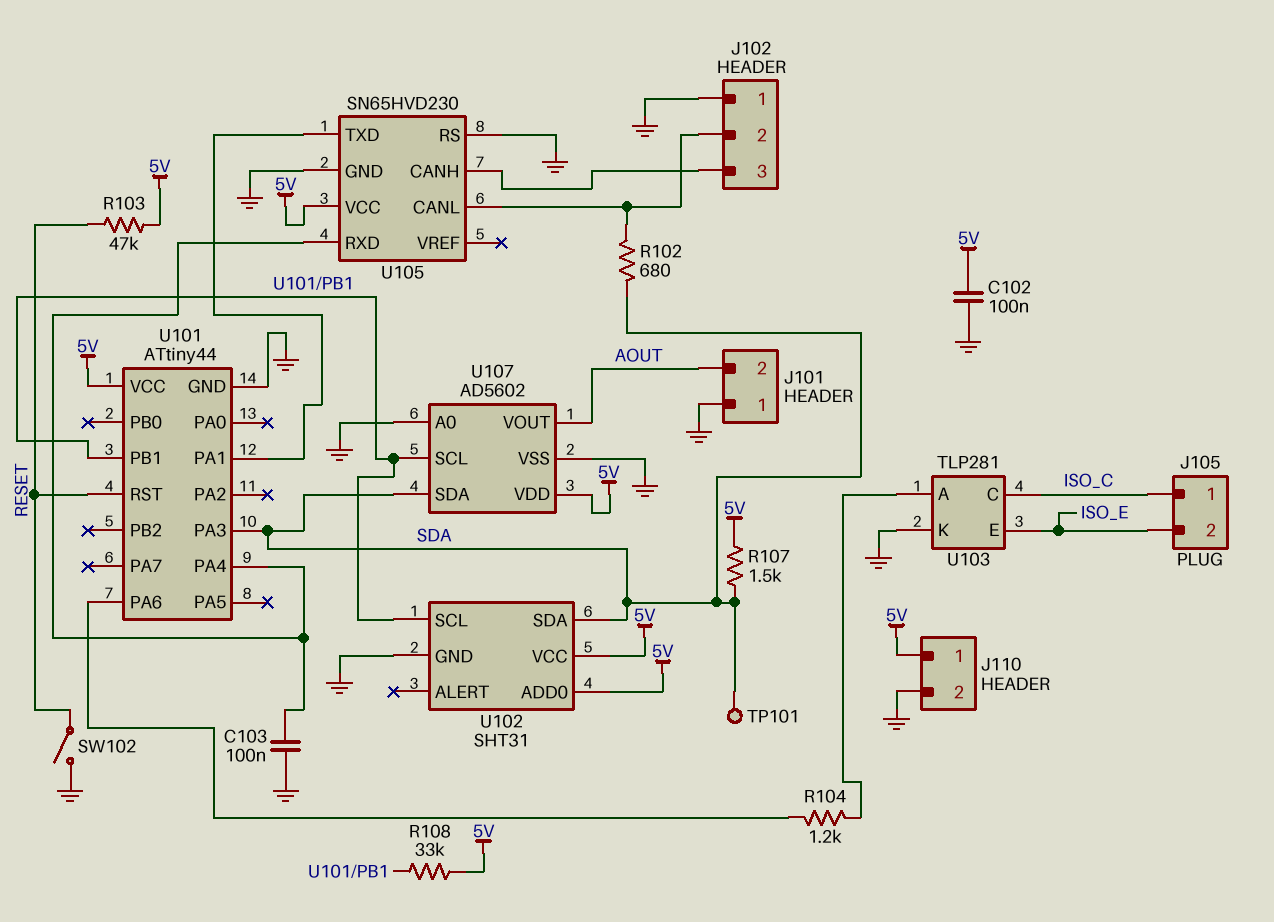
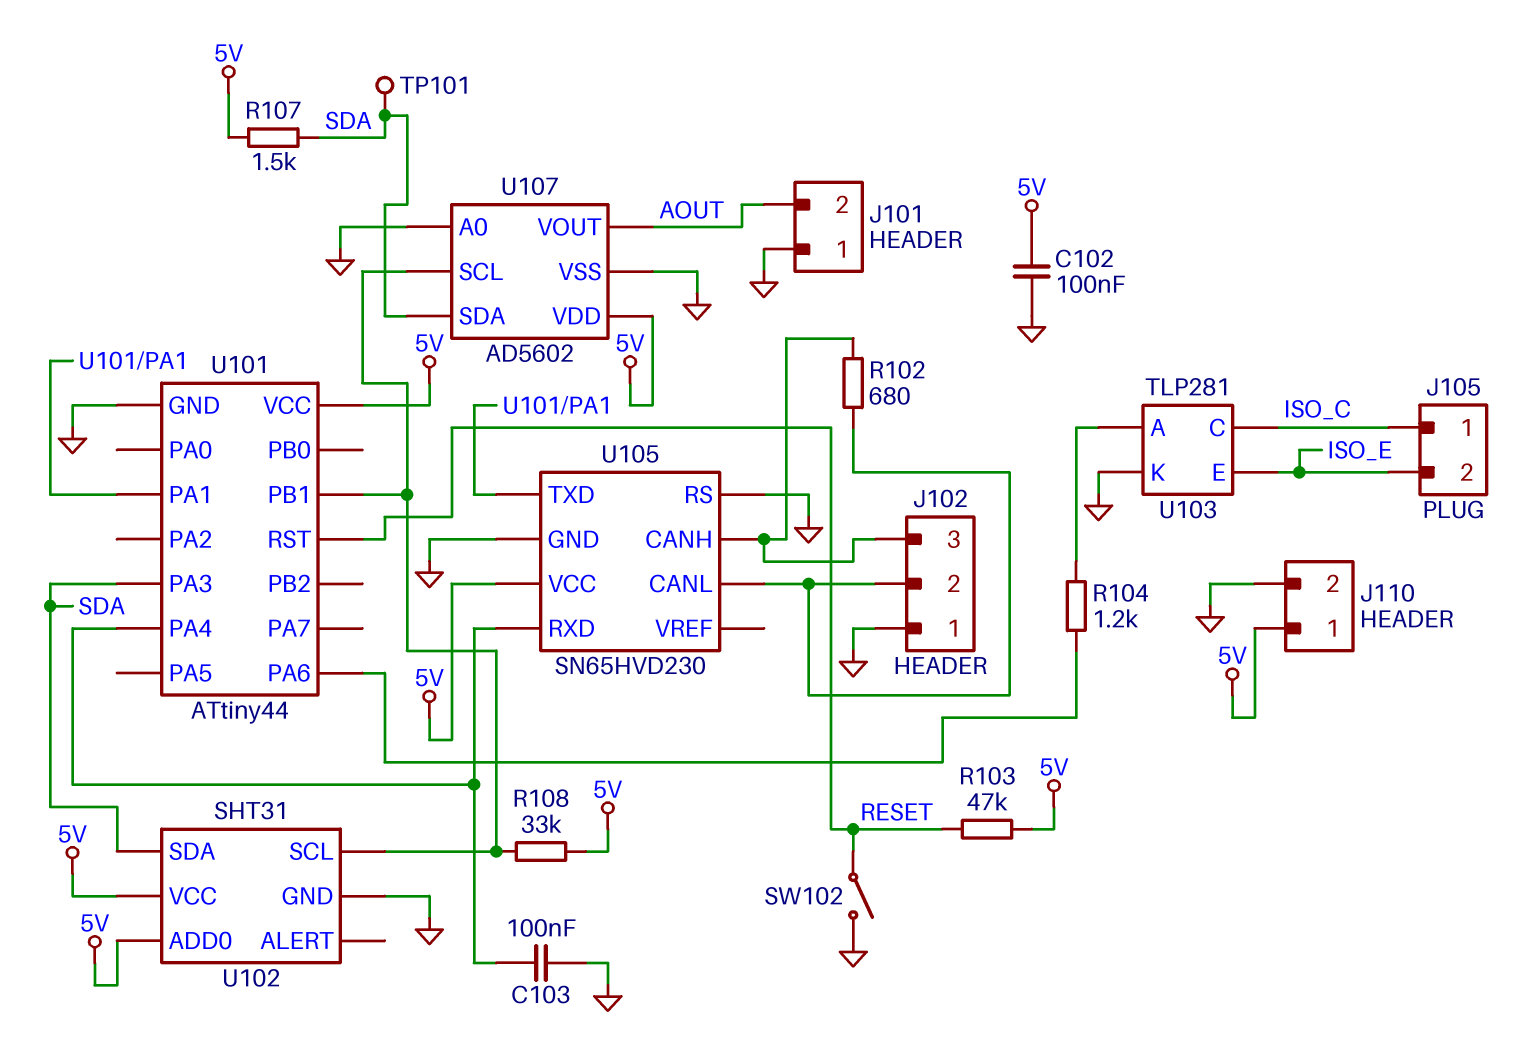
R102: 680 (J102/2, SDA) -> 680 (J102/2, J102/3)

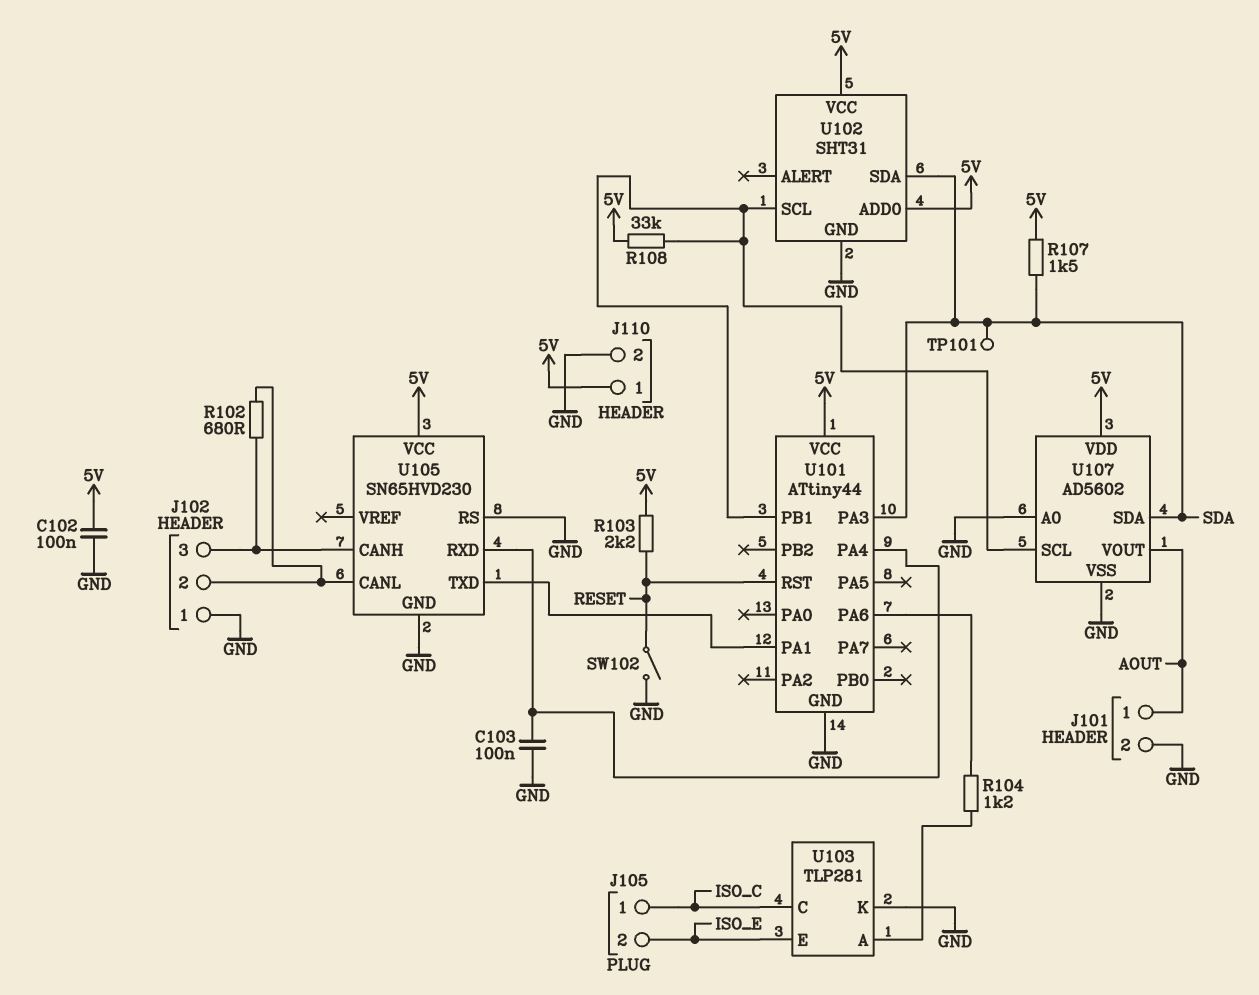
J101 pin 1: GND -> AOUT
J101 pin 2: AOUT -> GND
R103: 47k (5V, RESET) -> 2.2k (5V, RESET)

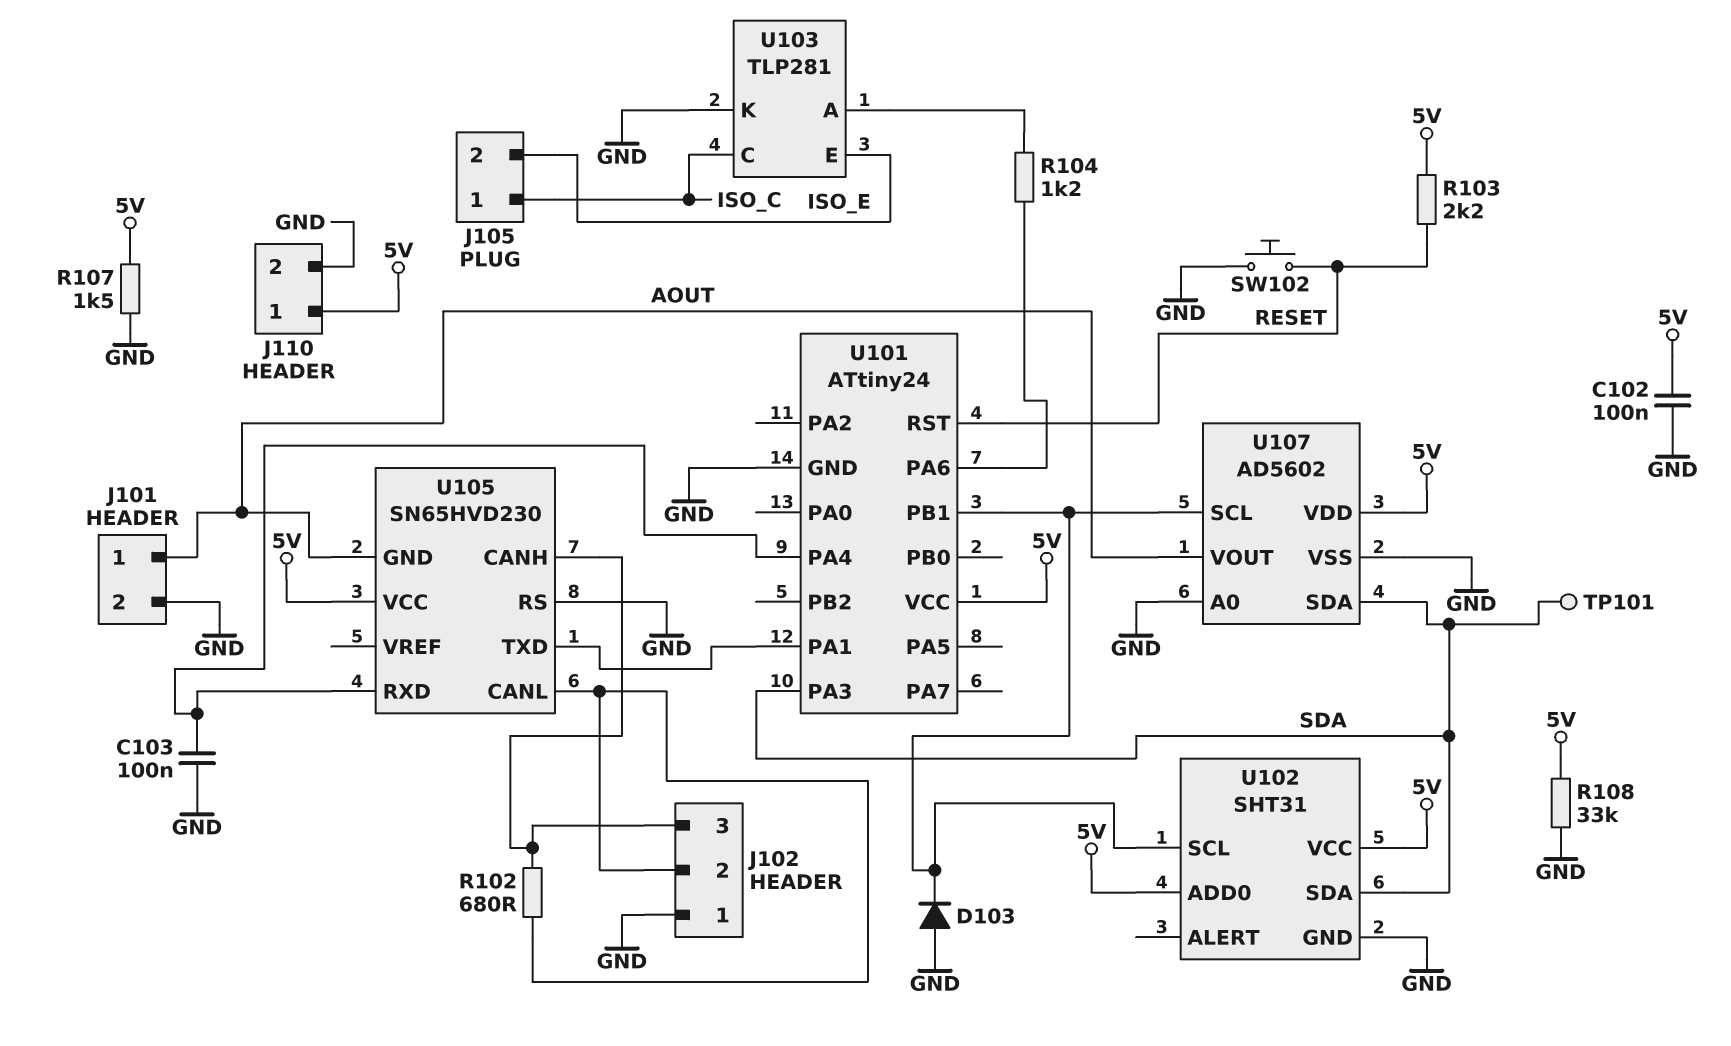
D103: none -> diode (A GND, K U101/PB1)
R107: 1.5k (5V, SDA) -> 1.5k (5V, GND)
R108: 33k (5V, U101/PB1) -> 33k (5V, GND)
SW102: switch (GND, RESET) -> button (GND, RESET)
U101: ATtiny44 -> ATtiny24
U105 pin GND: GND -> AOUT

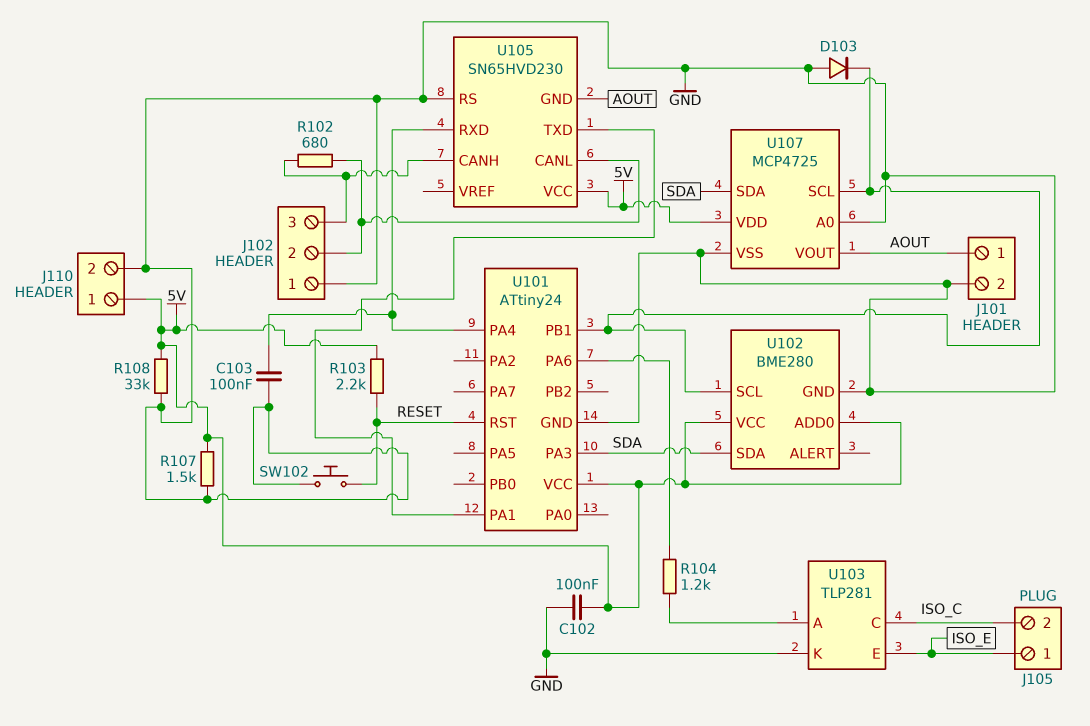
J105 pin 1: ISO_C -> ISO_E
J105 pin 2: ISO_E -> ISO_C
TP101: test point (SDA) -> none
U102: SHT31 -> BME280
U107: AD5602 -> MCP4725

